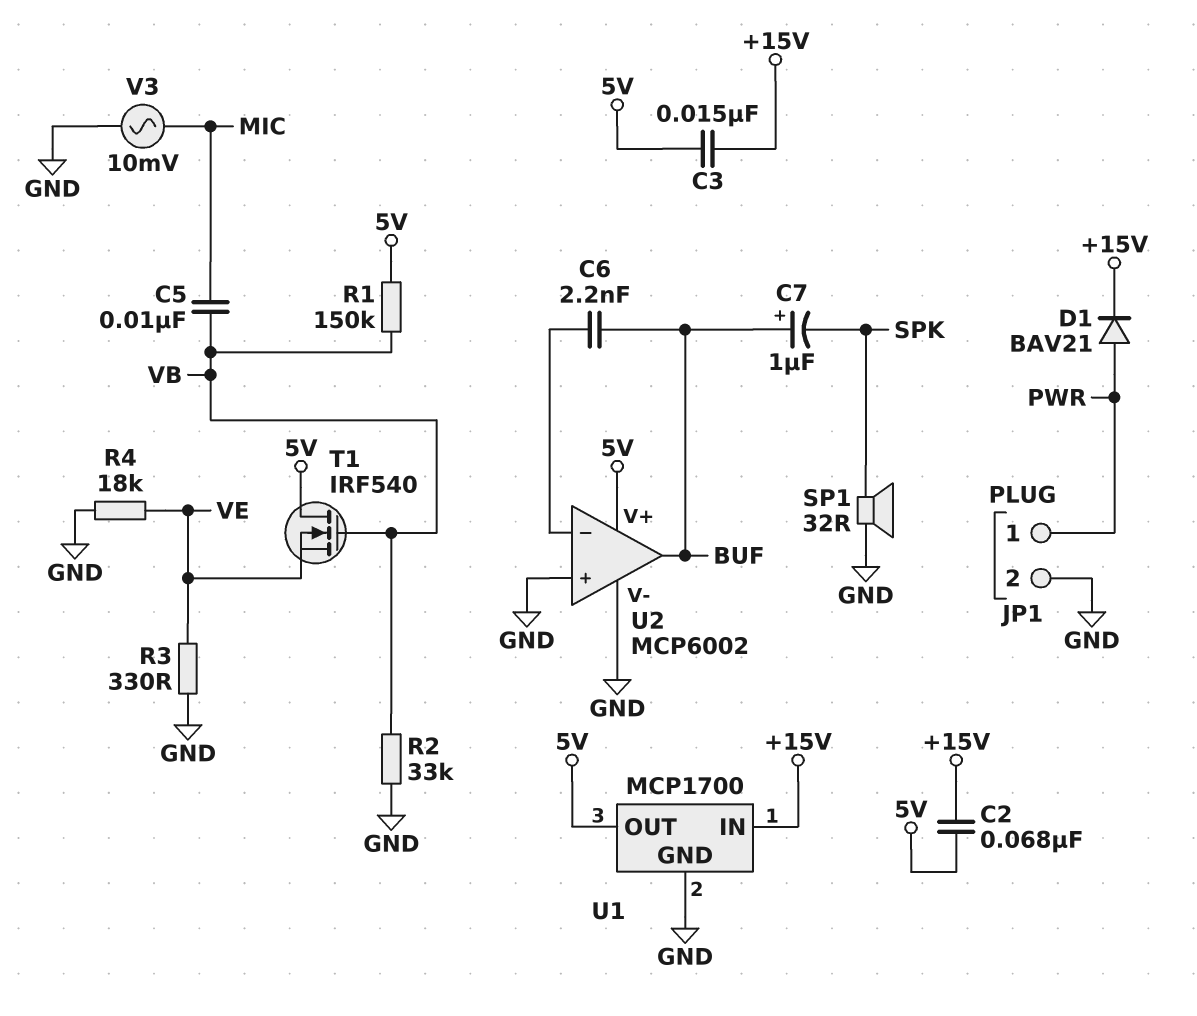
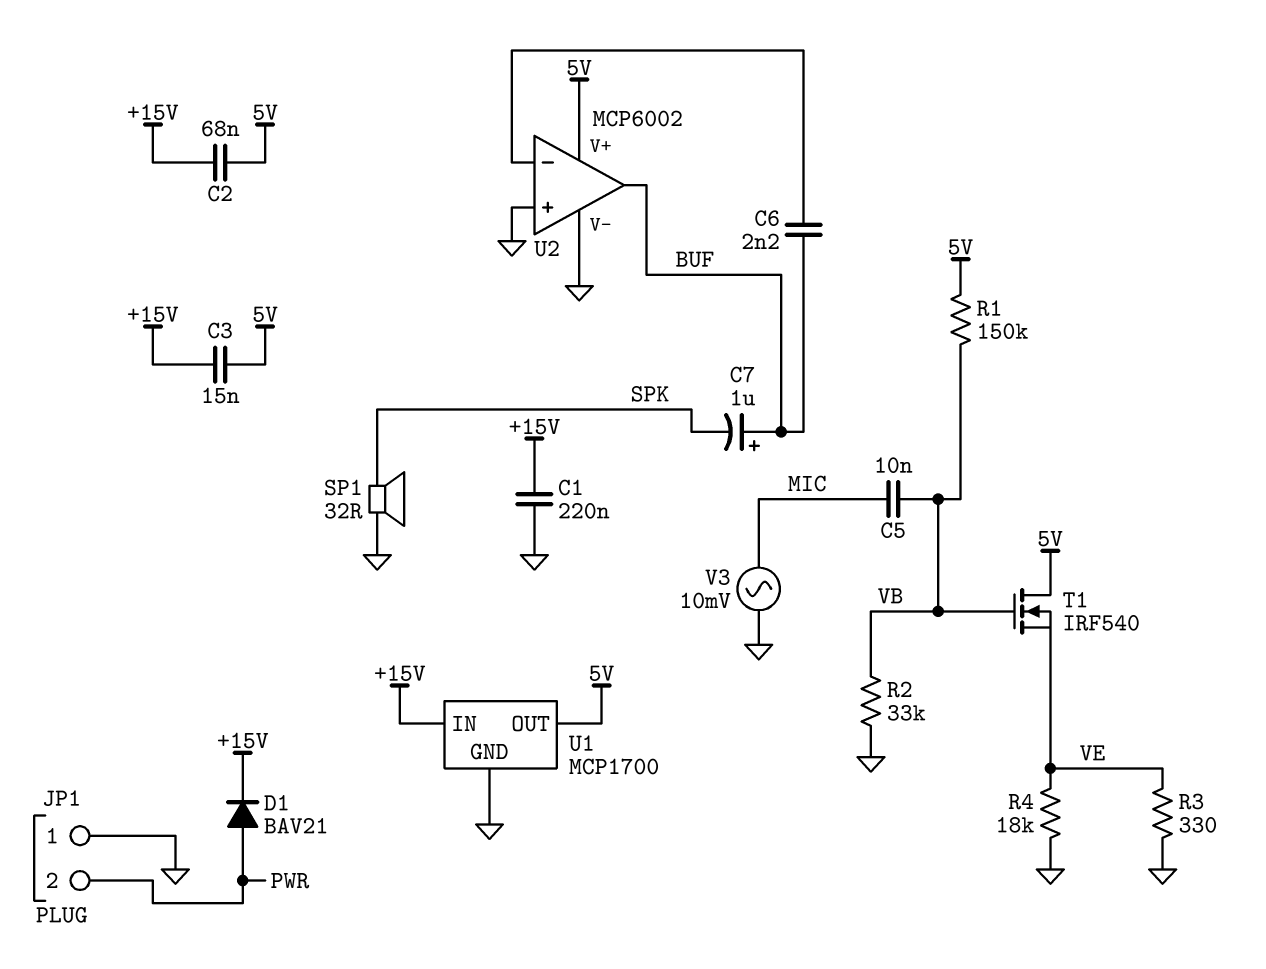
C1: none -> 220nF (+15V, GND)
JP1 pin 1: PWR -> GND
JP1 pin 2: GND -> PWR

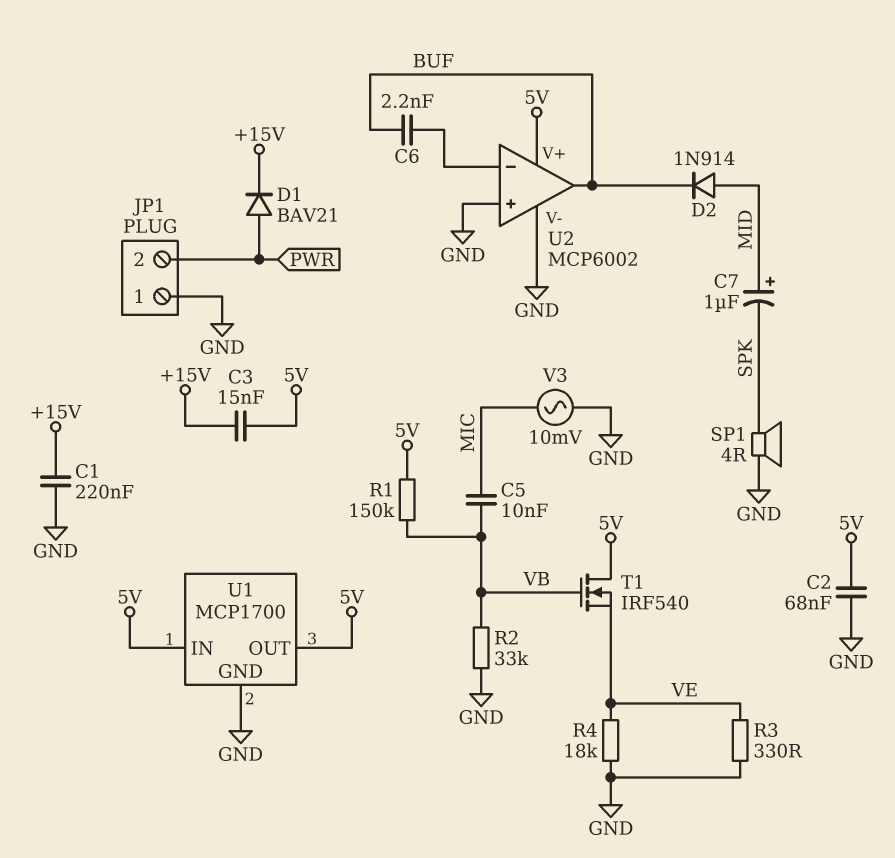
C2: 68nF (+15V, 5V) -> 68nF (5V, GND)
C7: 1uF (plus BUF, minus SPK) -> 1uF (plus MID, minus SPK)
D2: none -> diode 1N914 (A MID, K BUF)
SP1: speaker 32R (GND, SPK) -> speaker 4R (GND, SPK)
U1 pin IN: +15V -> 5V

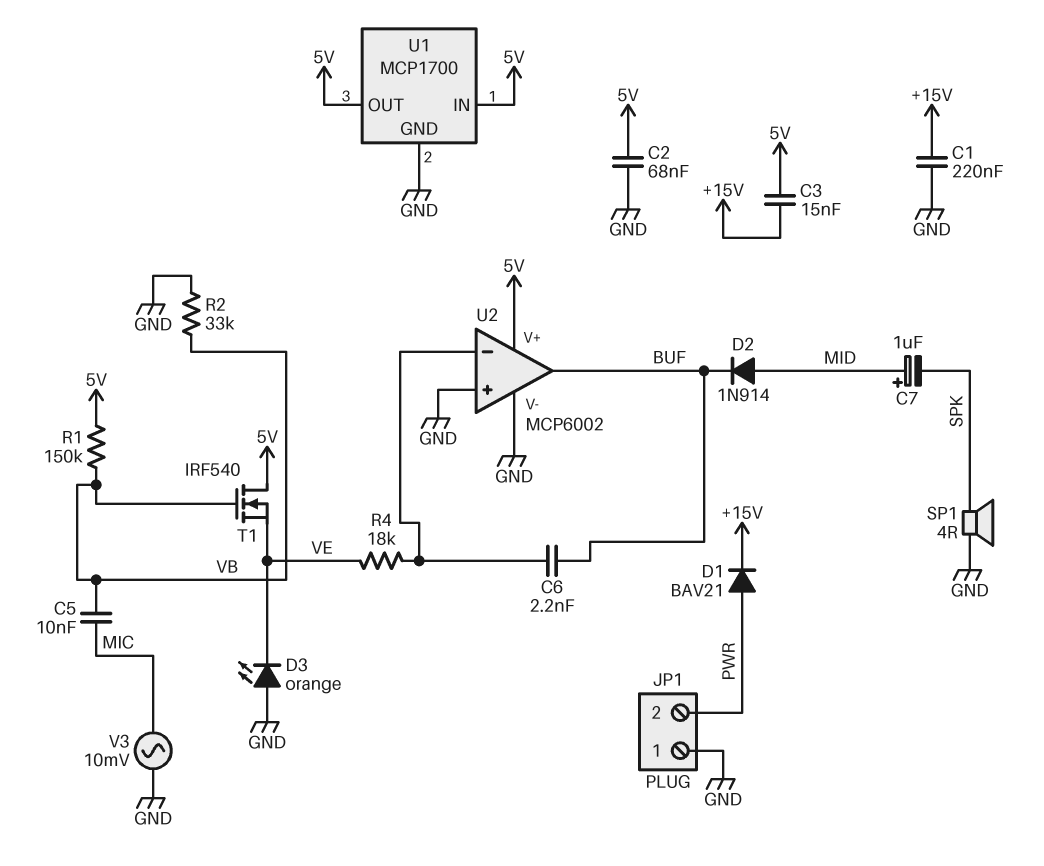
D3: none -> LED orange (A GND, K VE)
R3: 330 (GND, VE) -> none
R4: 18k (GND, VE) -> 18k (U2/in-, VE)

